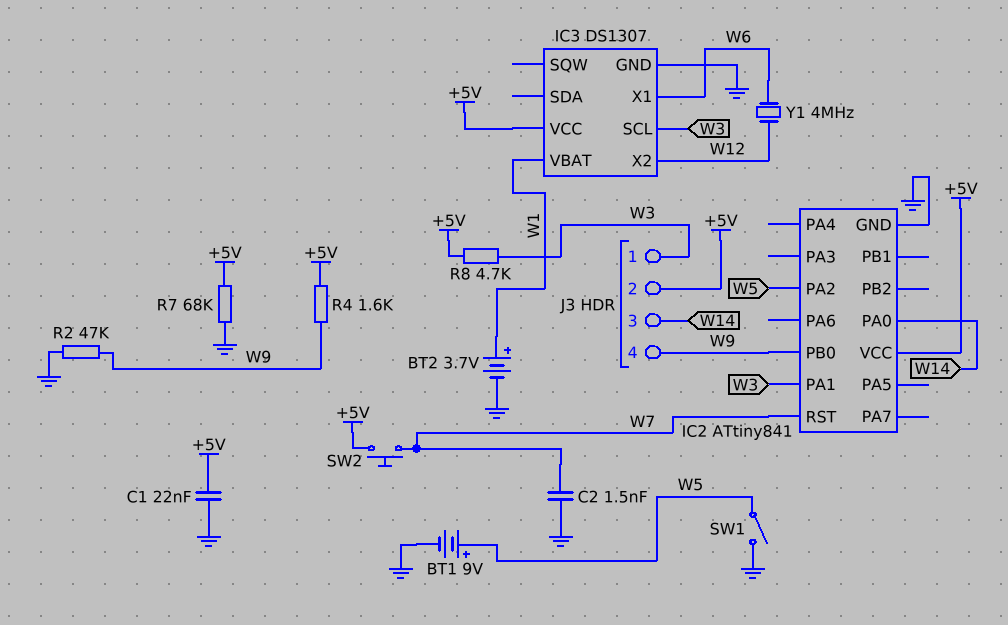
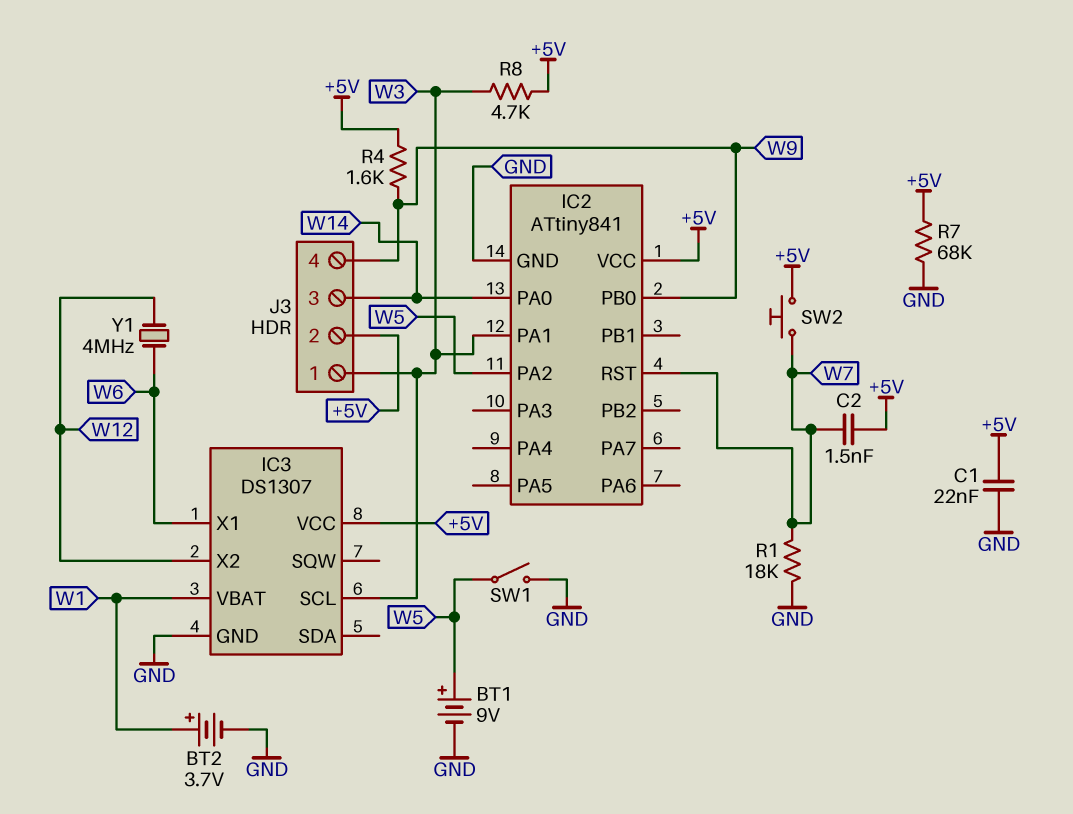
C2: 1.5nF (GND, W7) -> 1.5nF (+5V, W7)
R1: none -> 18k (GND, W7)
R2: 47k (GND, W9) -> none

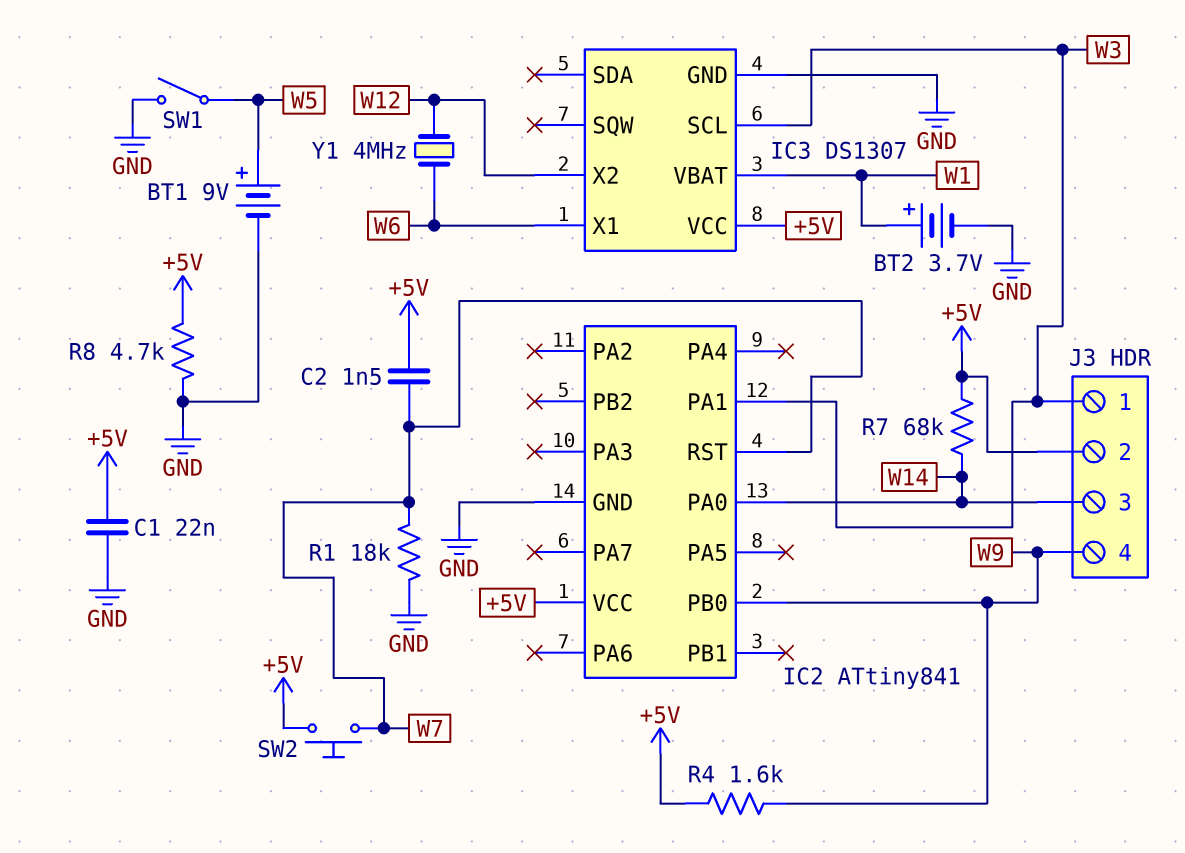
IC2 pin PA2: W5 -> none
R7: 68k (+5V, GND) -> 68k (+5V, W14)
R8: 4.7k (+5V, W3) -> 4.7k (+5V, GND)

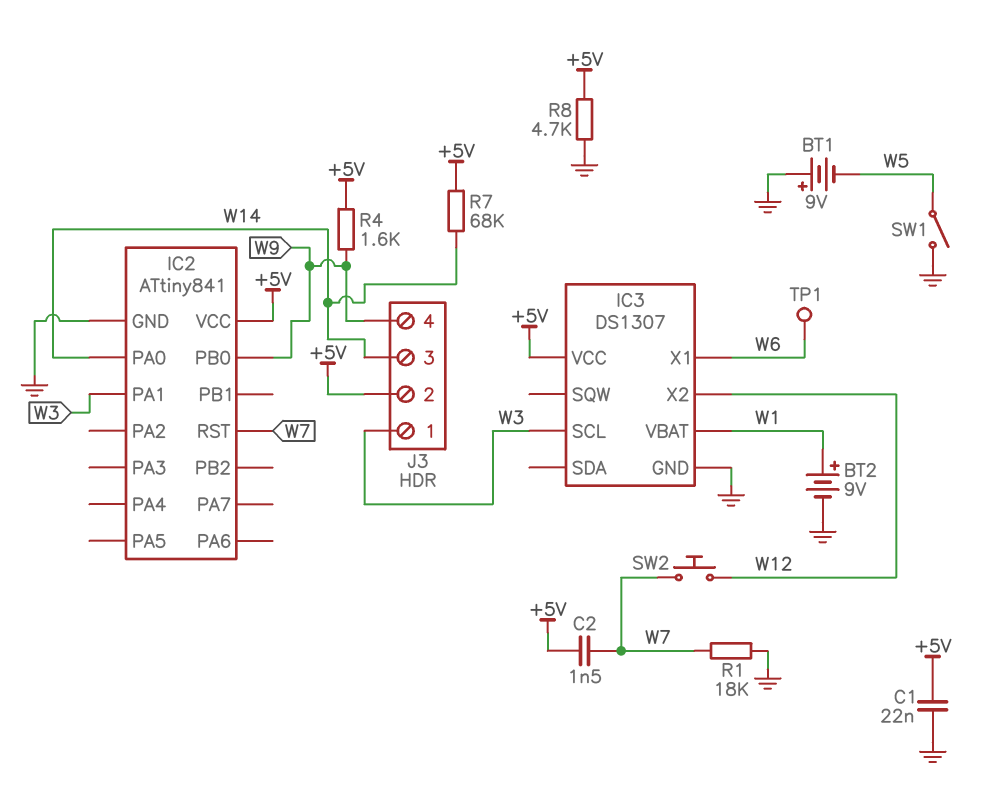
BT1: 9V (plus W5, minus GND) -> 9V (plus GND, minus W5)
BT2: 3.7V (plus W1, minus GND) -> 9V (plus W1, minus GND)
SW2: button (+5V, W7) -> button (W7, W12)
TP1: none -> test point (W6)
Y1: 4MHz (W6, W12) -> none

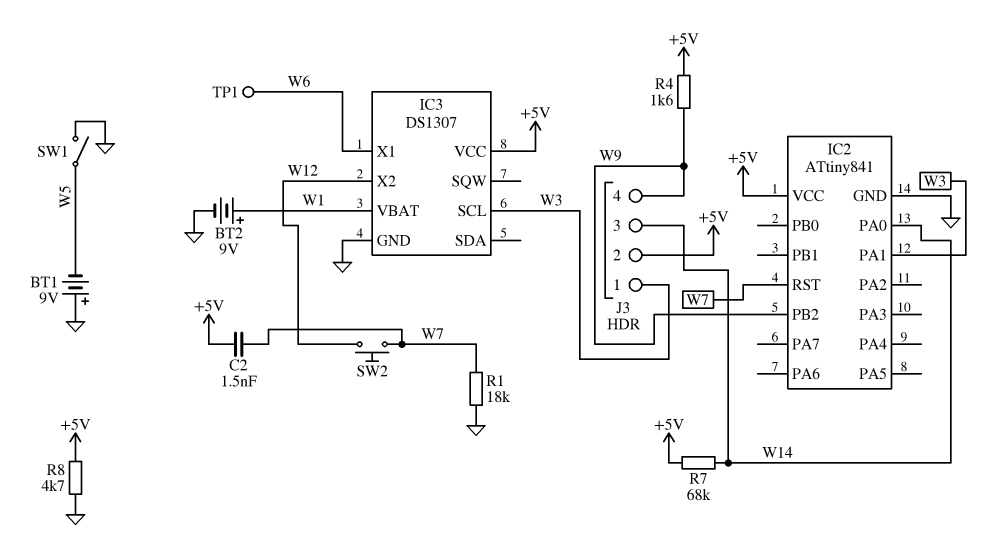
C1: 22nF (+5V, GND) -> none
IC2 pin PB0: W9 -> none
IC2 pin PB2: none -> W9

